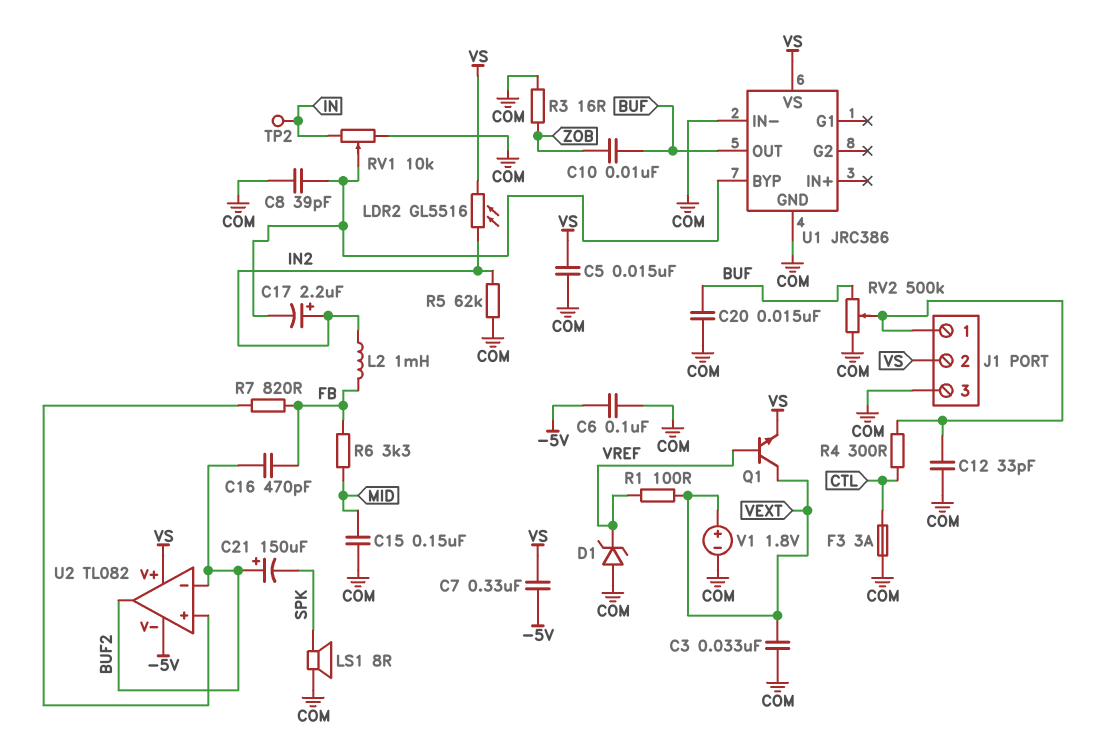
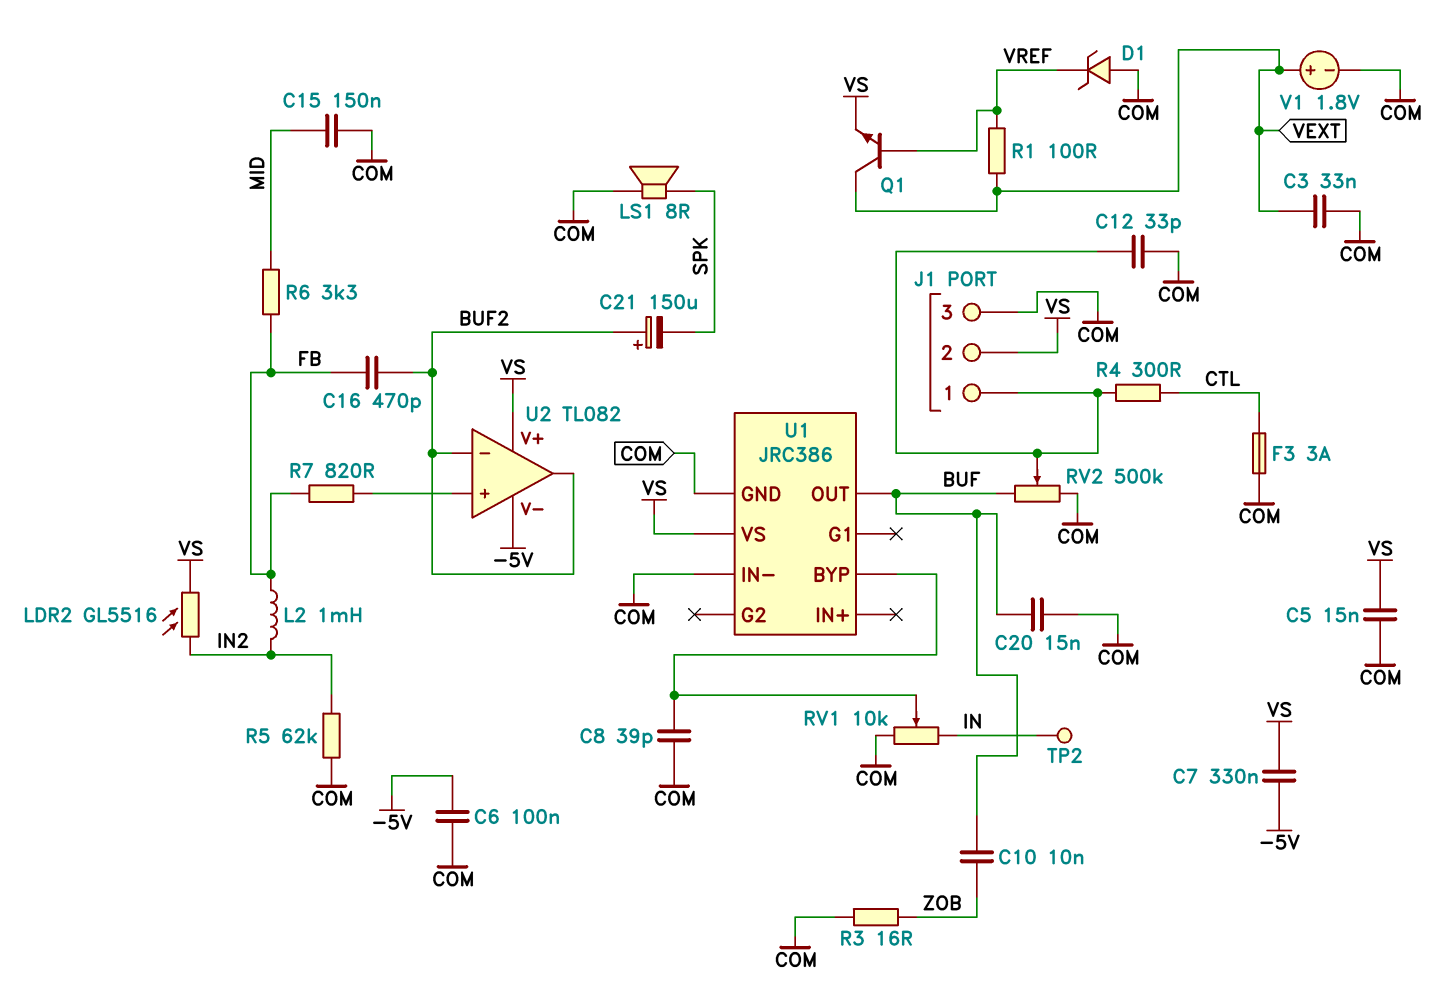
C17: 2.2uF (plus IN2, minus U1/BYP) -> none

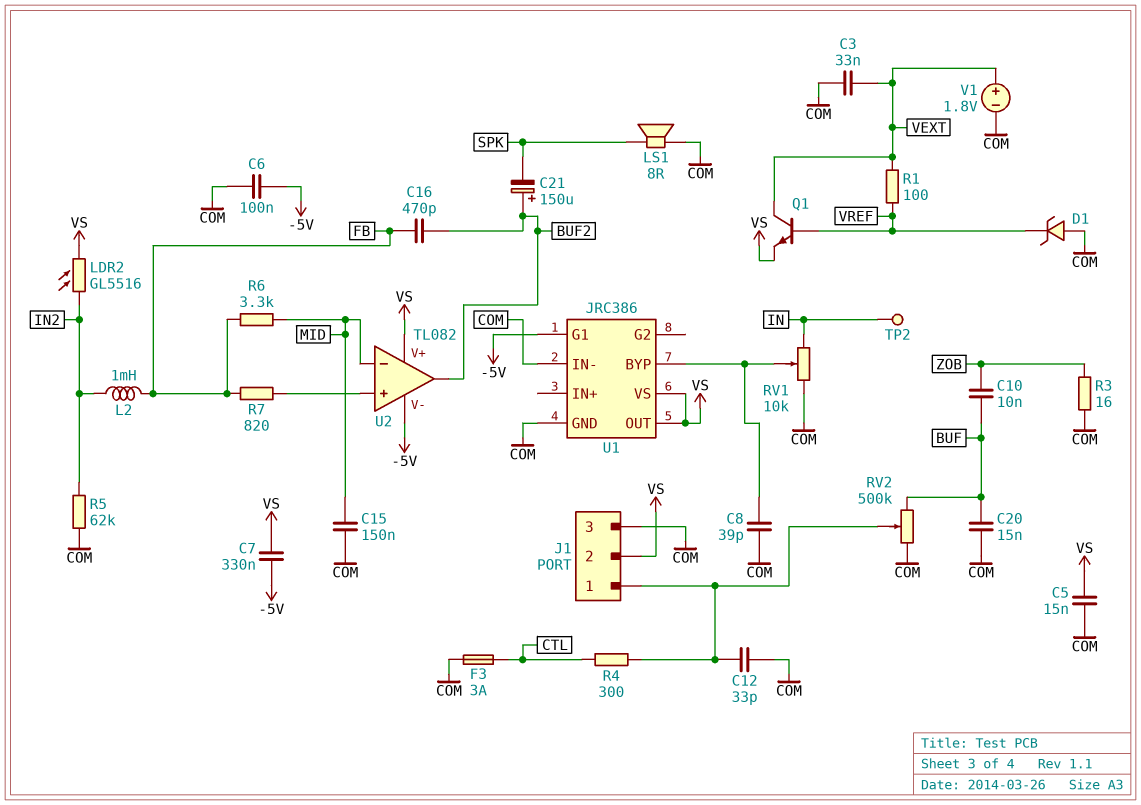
U1 pin G1: none -> -5V
U1 pin OUT: BUF -> VS
U2 pin in-: BUF2 -> MID

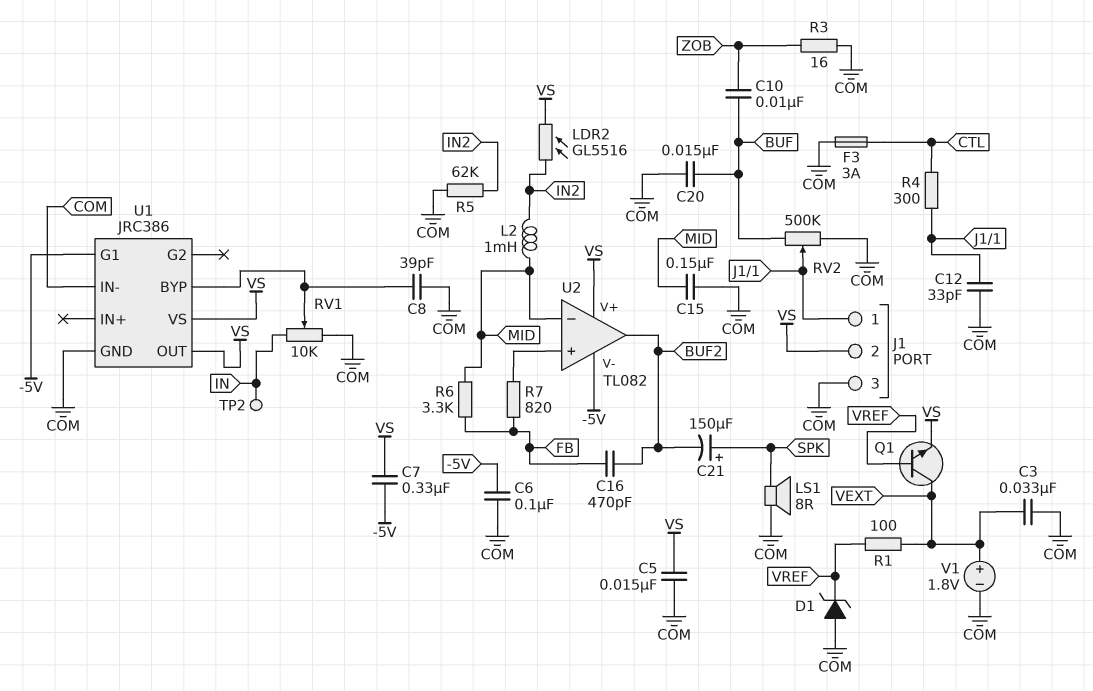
C21: 150uF (plus BUF2, minus SPK) -> 150uF (plus SPK, minus BUF2)
L2: 1mH (FB, IN2) -> 1mH (IN2, MID)

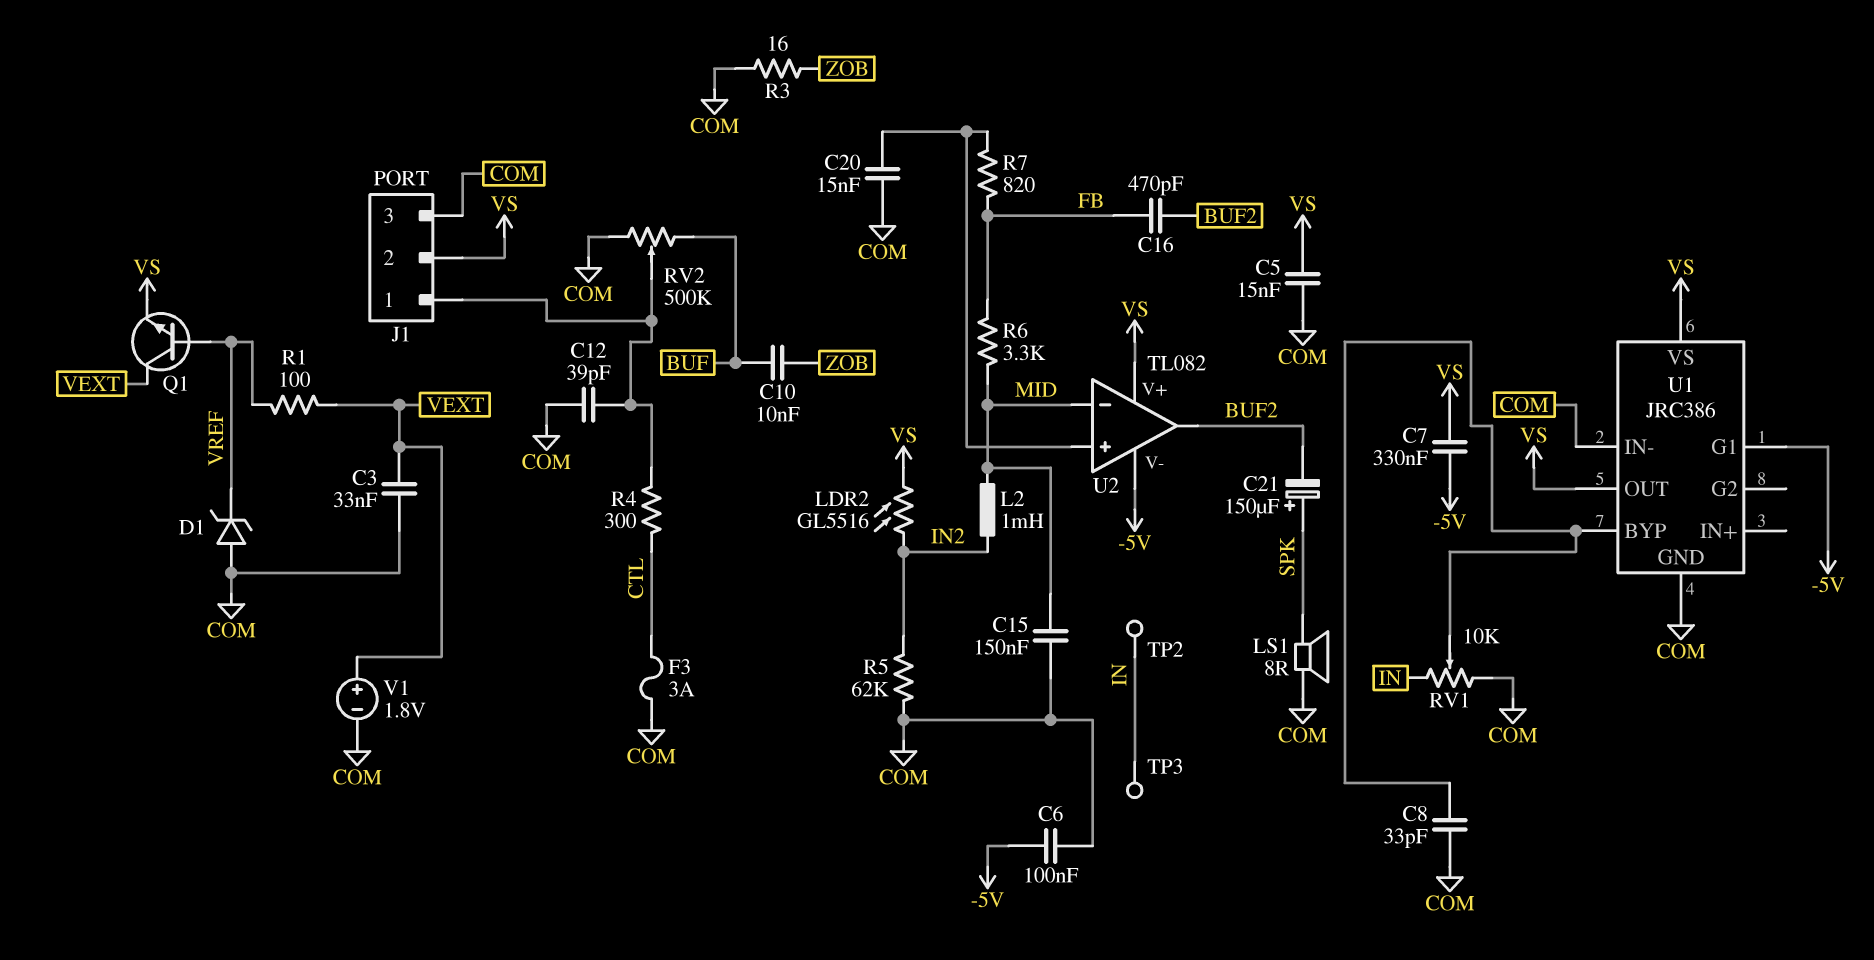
C8: 39pF (COM, U1/BYP) -> 33pF (COM, U1/BYP)
C12: 33pF (COM, J1/1) -> 39pF (COM, J1/1)
C20: 15nF (BUF, COM) -> 15nF (COM, U2/in+)
TP3: none -> test point (IN)

